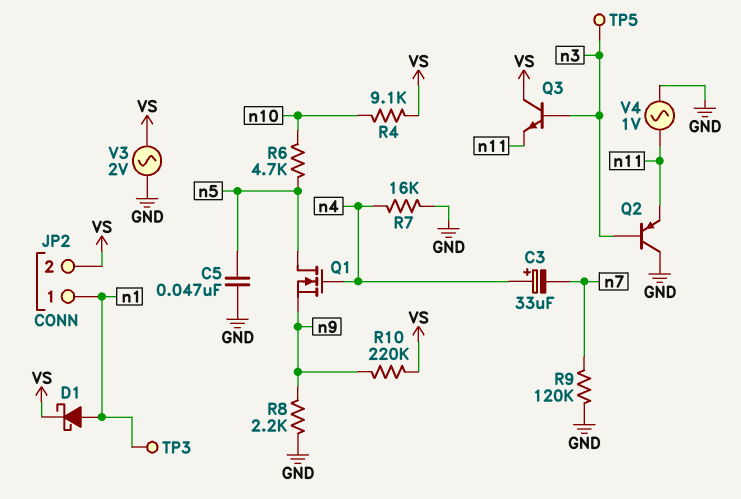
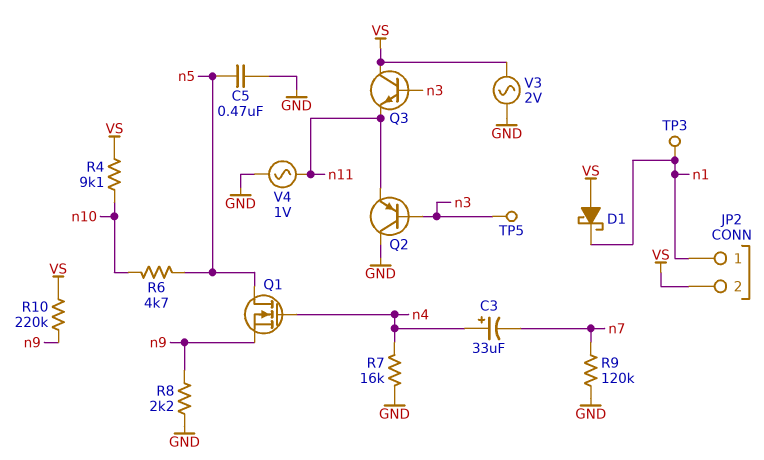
C5: 47nF (GND, n5) -> 470nF (GND, n5)
D1: schottky (A n1, K VS) -> schottky (A VS, K n1)

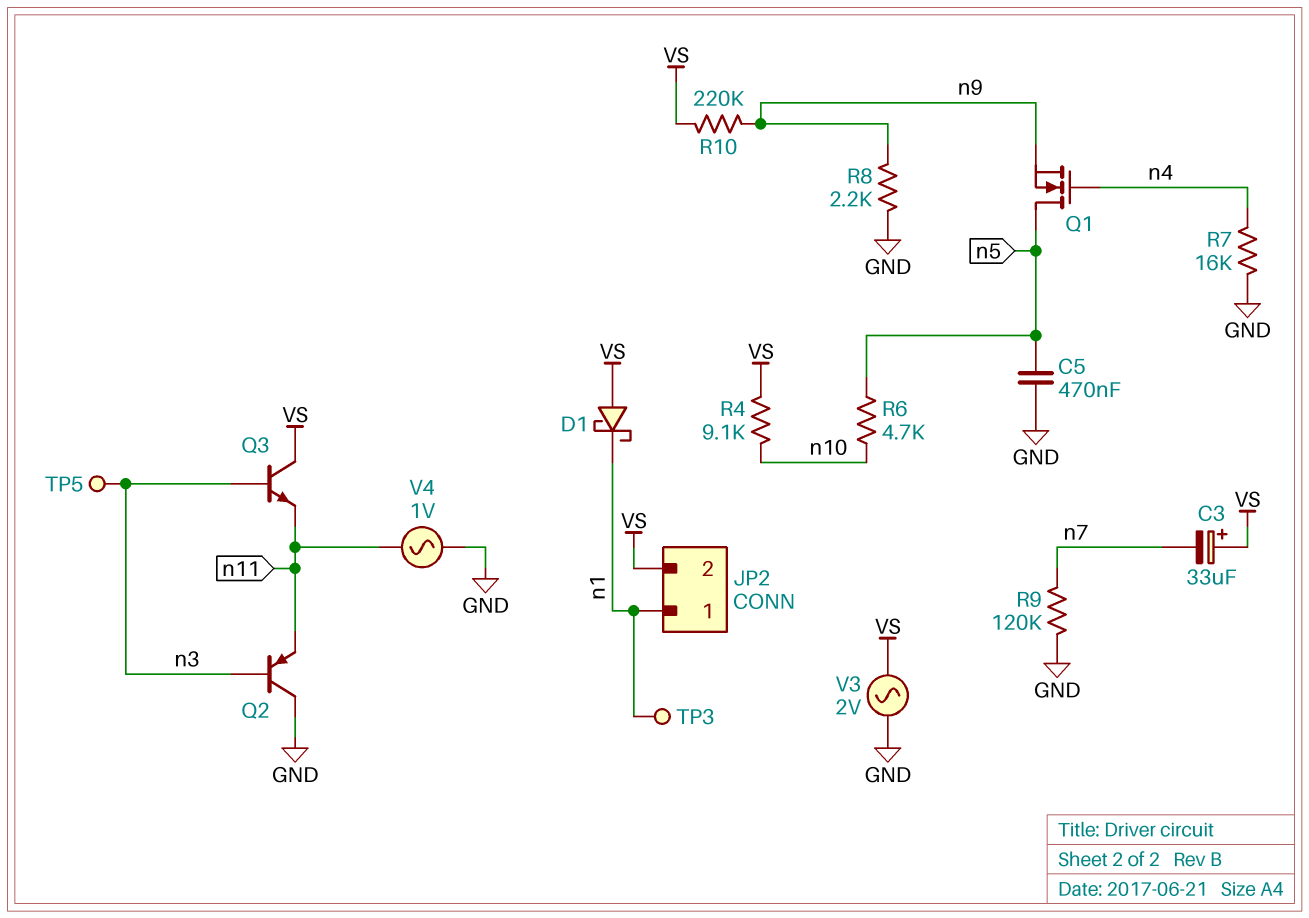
C3: 33uF (plus n4, minus n7) -> 33uF (plus VS, minus n7)

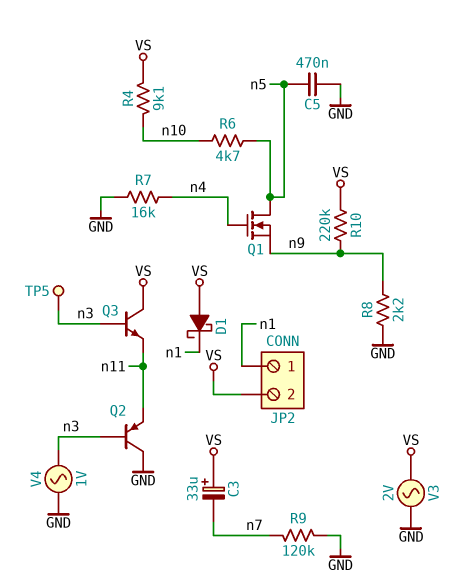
TP3: test point (n1) -> none
V4: AC 1V (GND, n11) -> AC 1V (GND, n3)

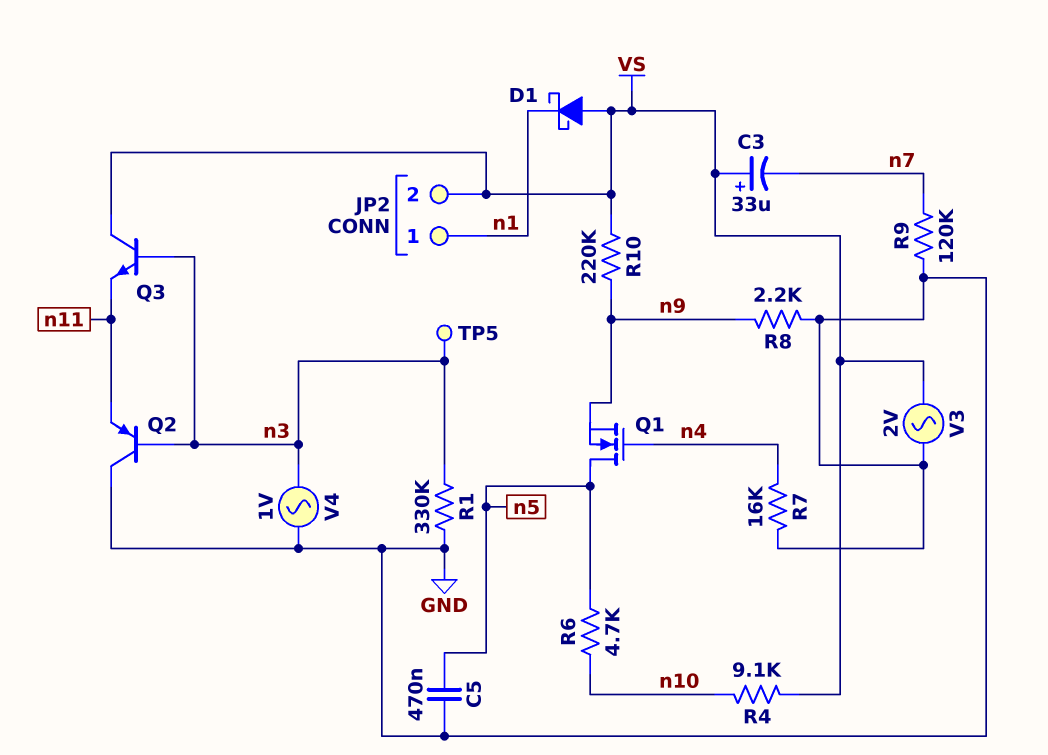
R1: none -> 330k (GND, n3)

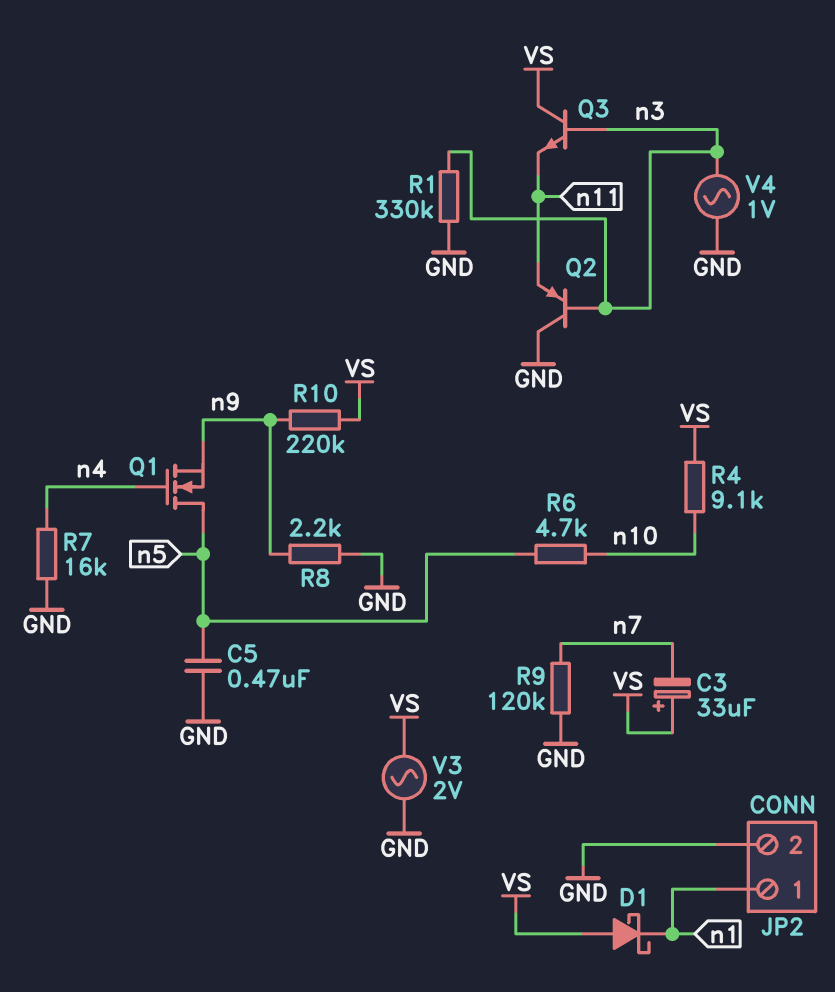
JP2 pin 2: VS -> GND
TP5: test point (n3) -> none

